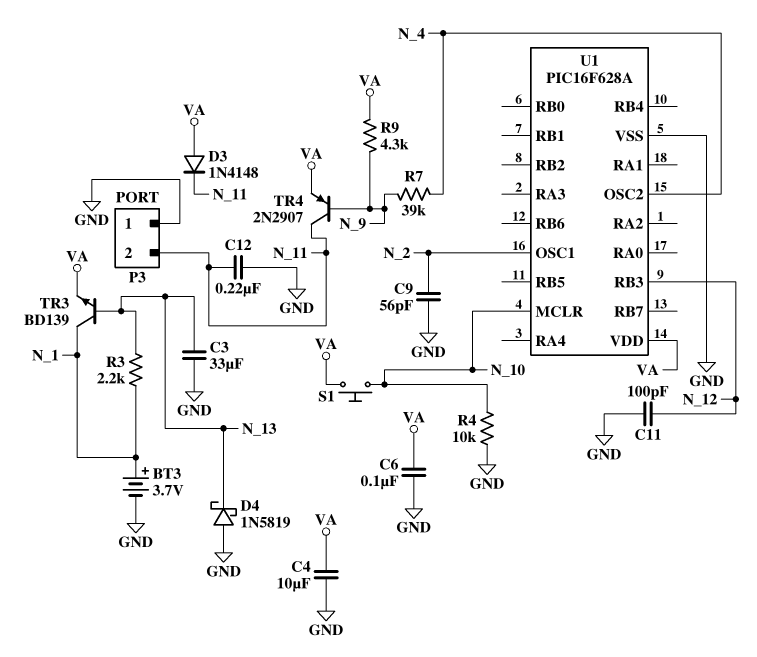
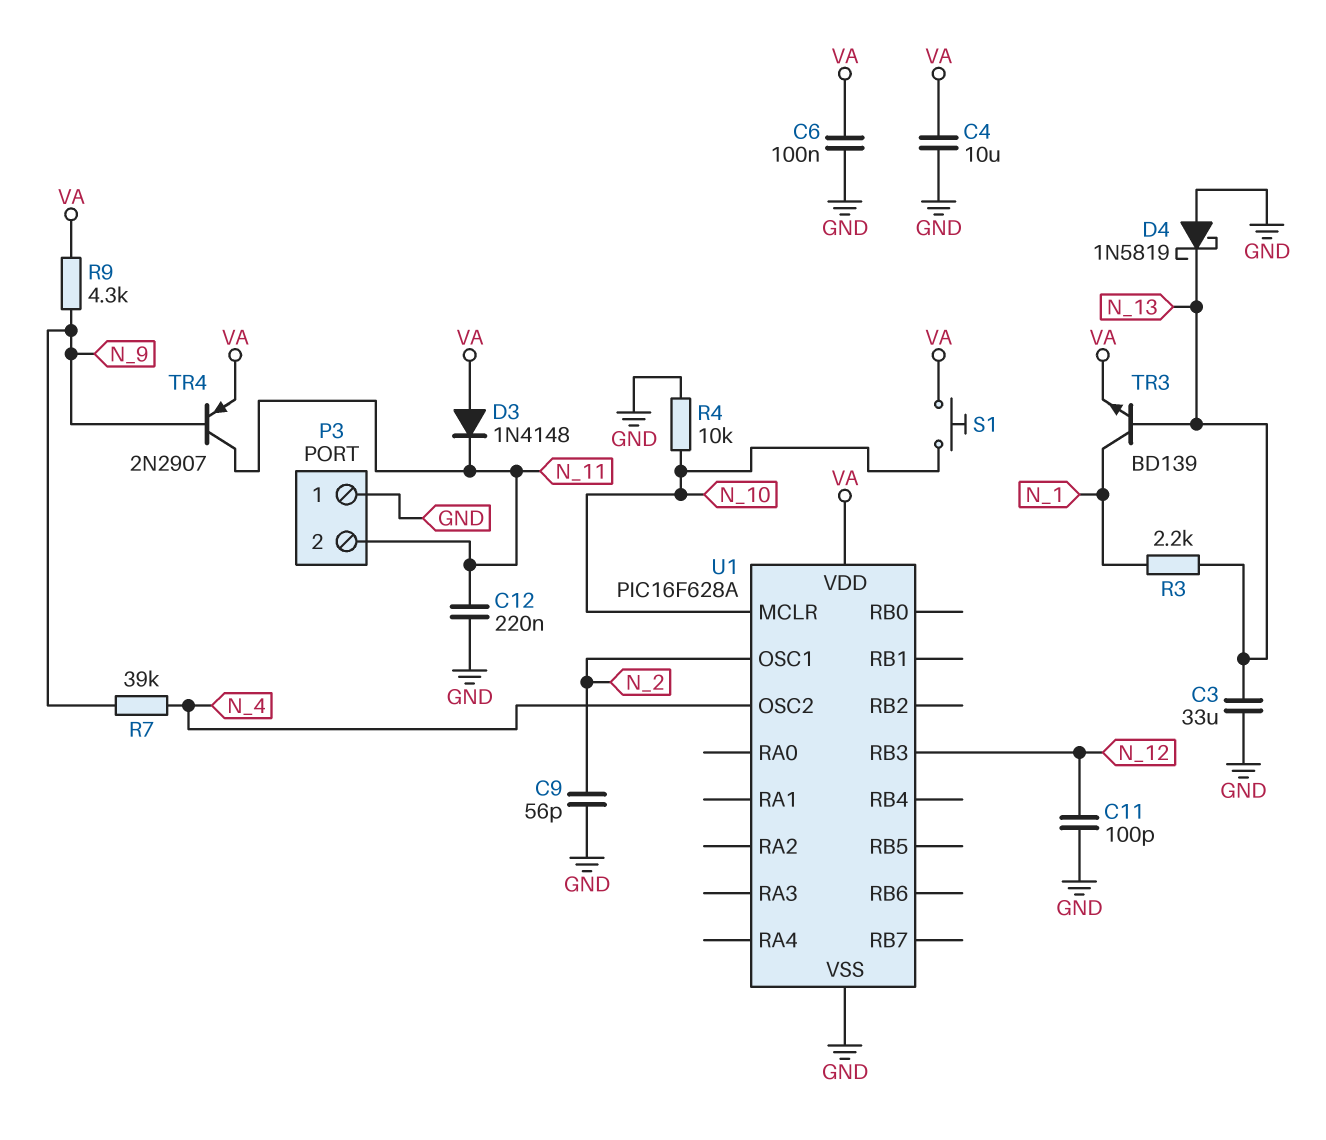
BT3: 3.7V (plus N_1, minus GND) -> none

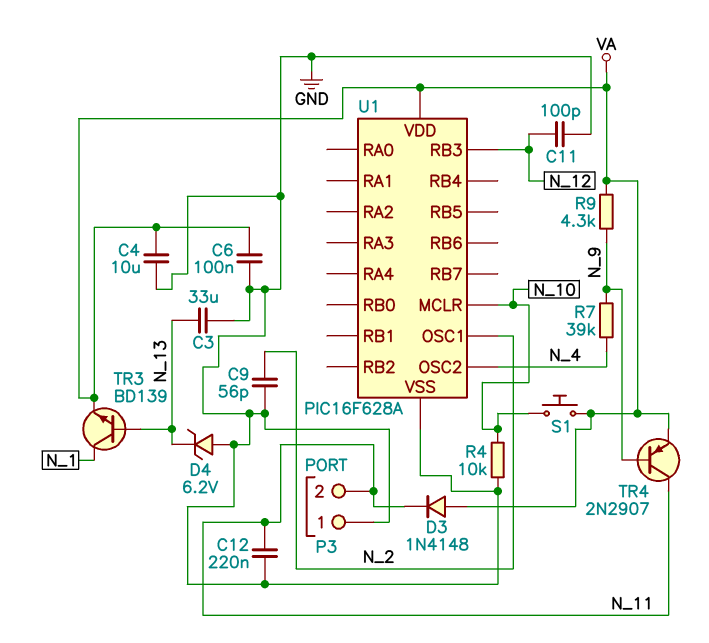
D4: schottky 1N5819 (A GND, K N_13) -> zener 6.2V (A GND, K N_13)
R3: 2.2k (N_1, N_13) -> none

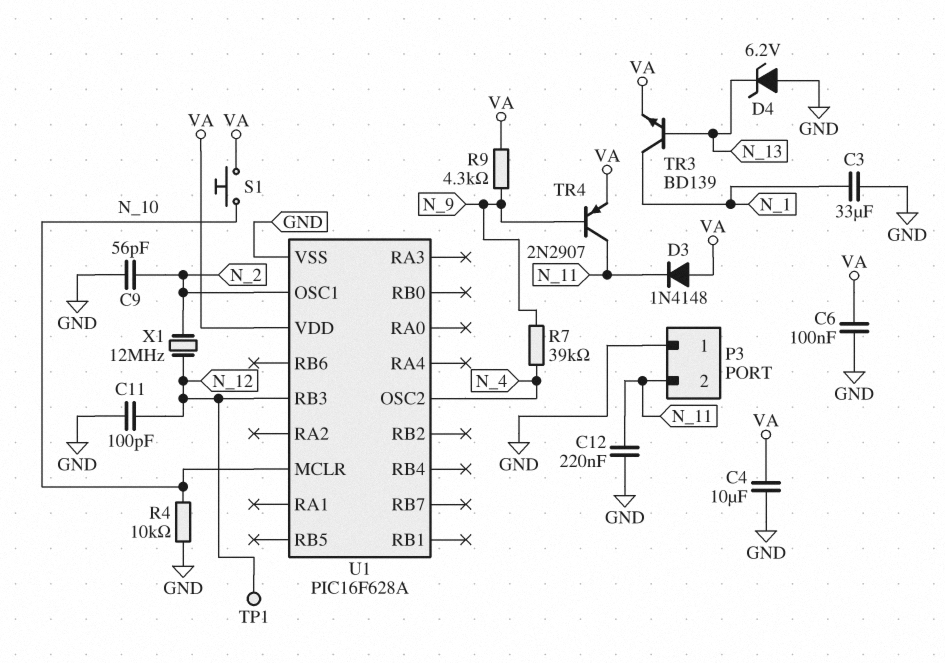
C3: 33uF (GND, N_13) -> 33uF (GND, N_1)
TP1: none -> test point (N_12)
X1: none -> 12MHz (N_2, N_12)

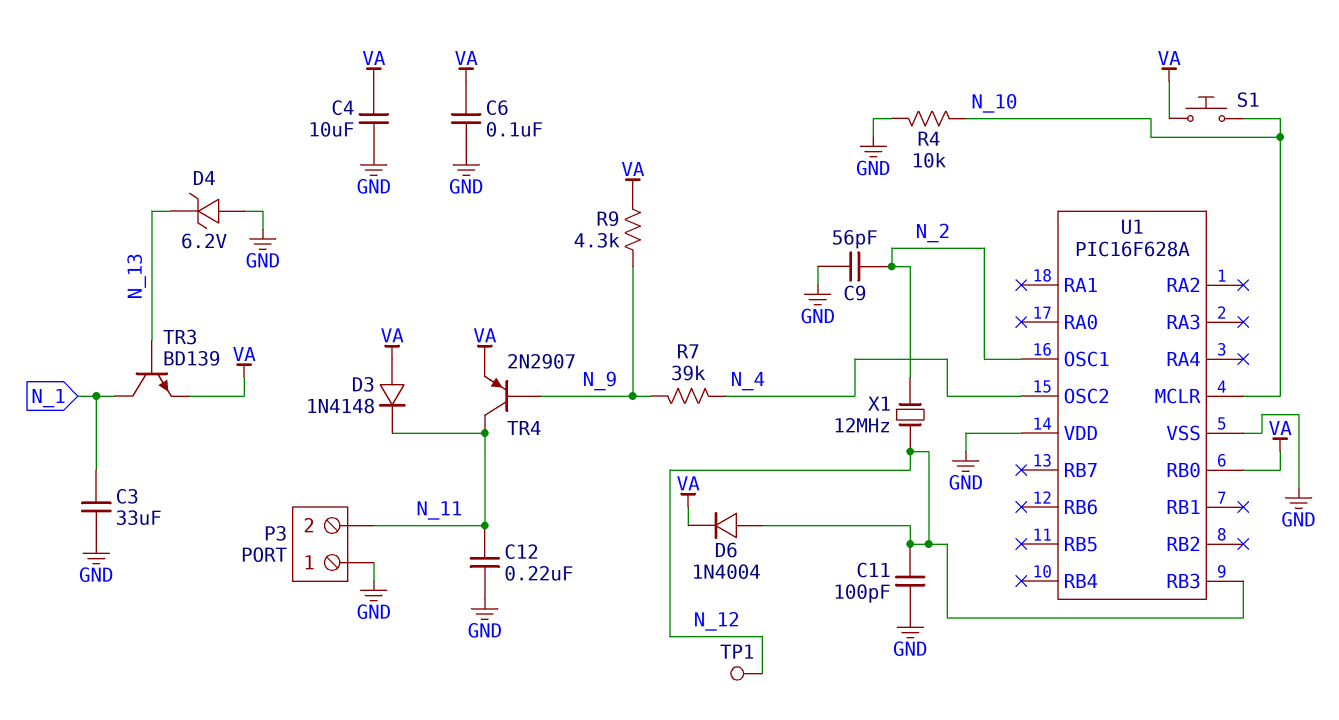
D6: none -> diode 1N4004 (A N_12, K VA)
U1 pin RB0: none -> VA
U1 pin VDD: VA -> GND

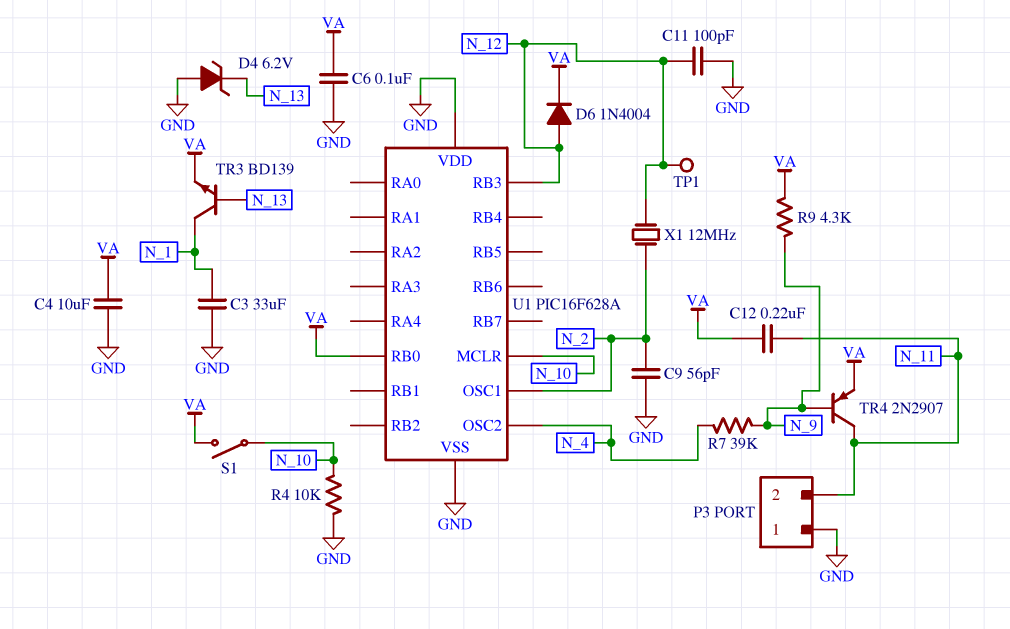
C12: 220nF (GND, N_11) -> 220nF (N_11, VA)
D3: diode 1N4148 (A VA, K N_11) -> none
S1: button (N_10, VA) -> switch (N_10, VA)

